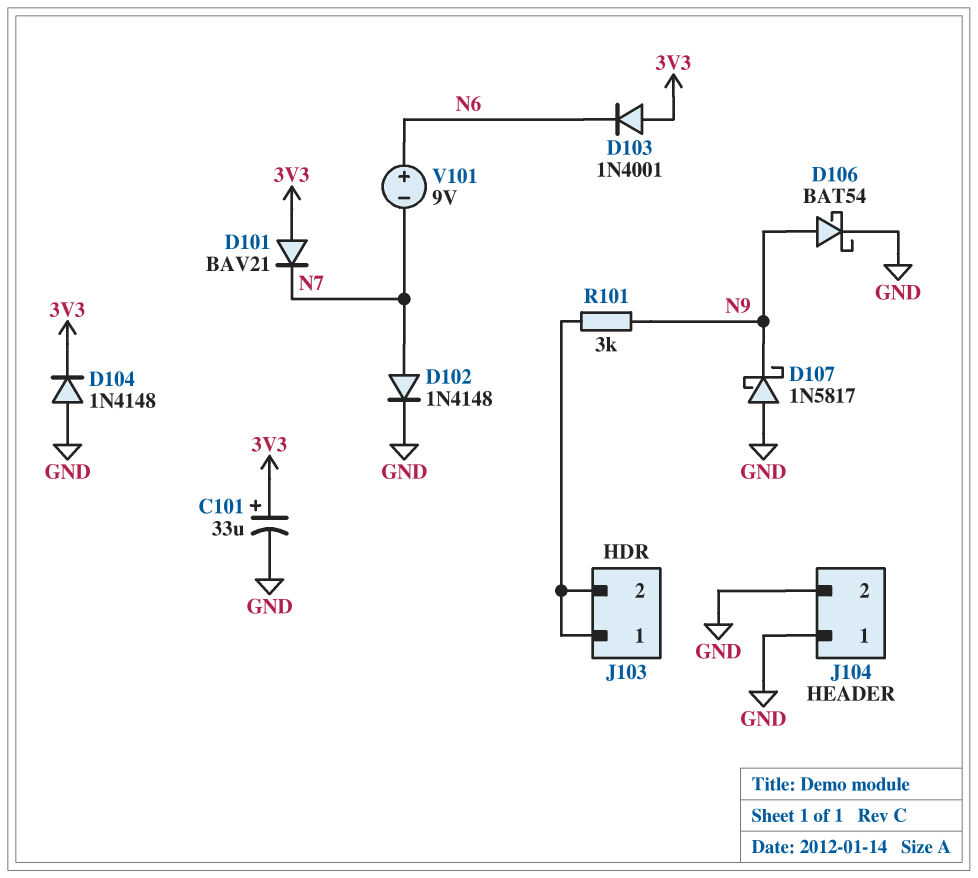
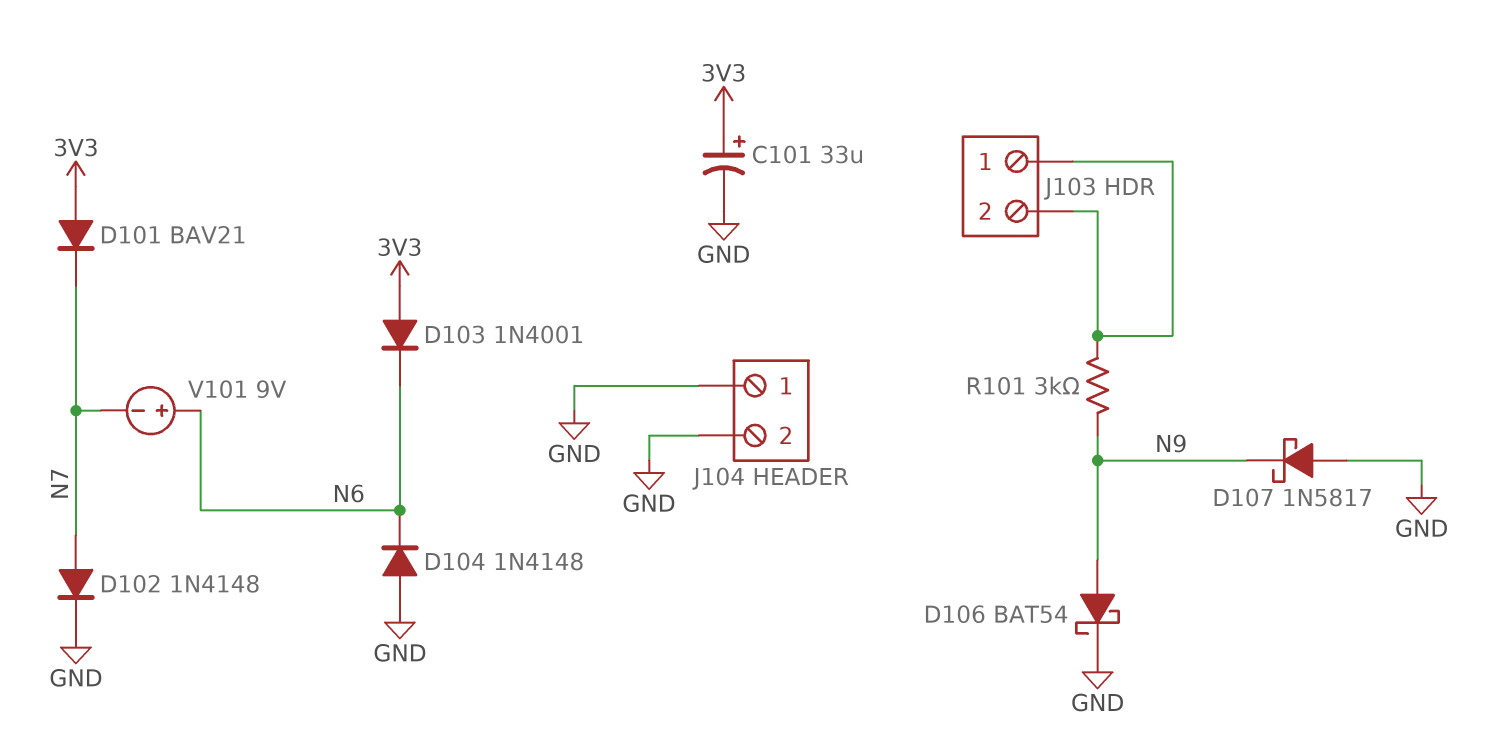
D104: diode 1N4148 (A GND, K 3V3) -> diode 1N4148 (A GND, K N6)

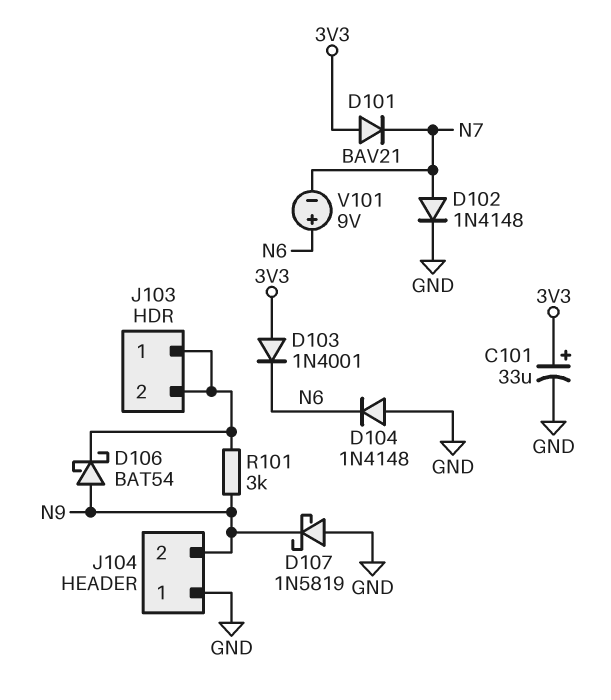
D106: schottky BAT54 (A N9, K GND) -> schottky BAT54 (A N9, K J103/1)
D107: schottky 1N5817 (A GND, K N9) -> schottky 1N5819 (A GND, K N9)
J104 pin 2: GND -> N9

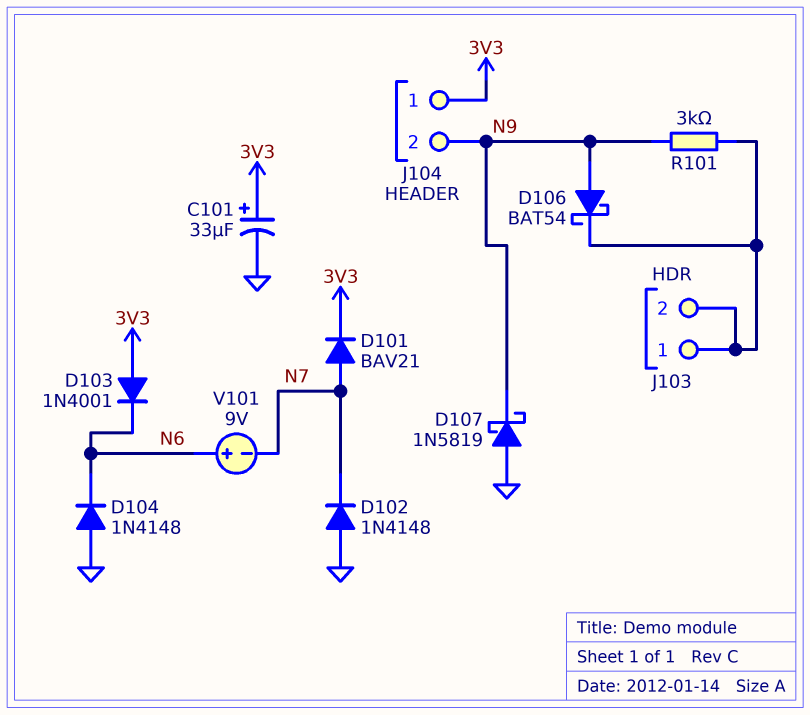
D101: diode BAV21 (A 3V3, K N7) -> diode BAV21 (A N7, K 3V3)
D102: diode 1N4148 (A N7, K GND) -> diode 1N4148 (A GND, K N7)
J104 pin 1: GND -> 3V3

